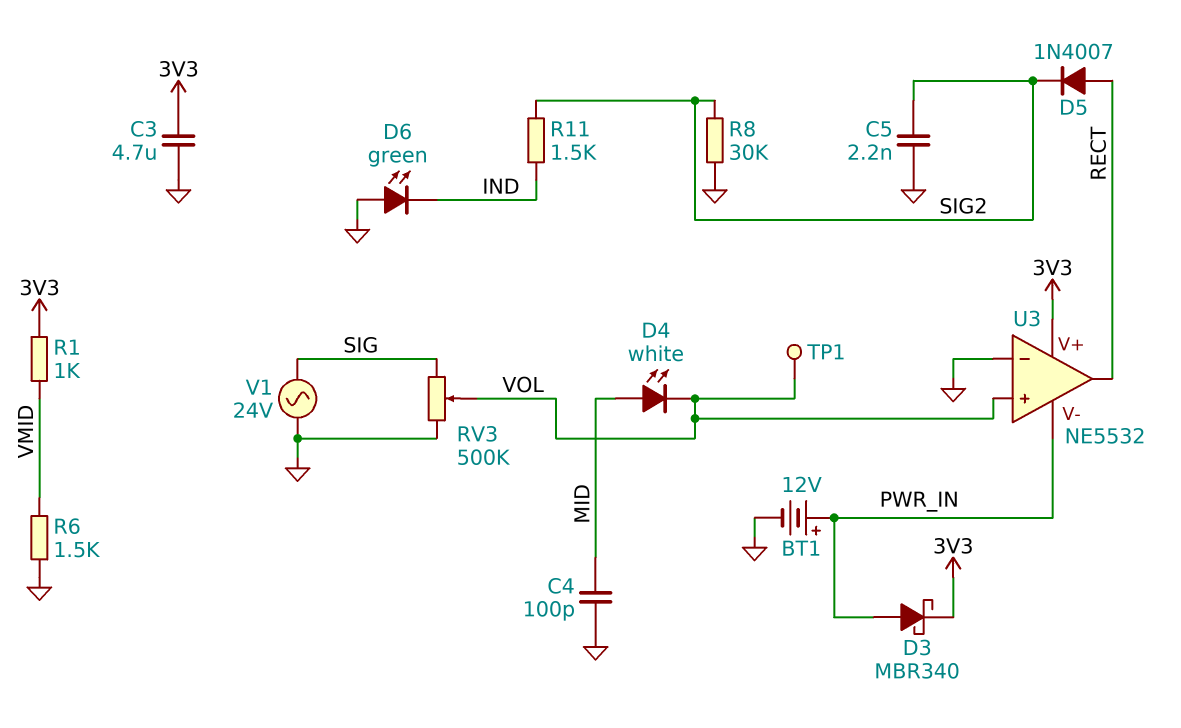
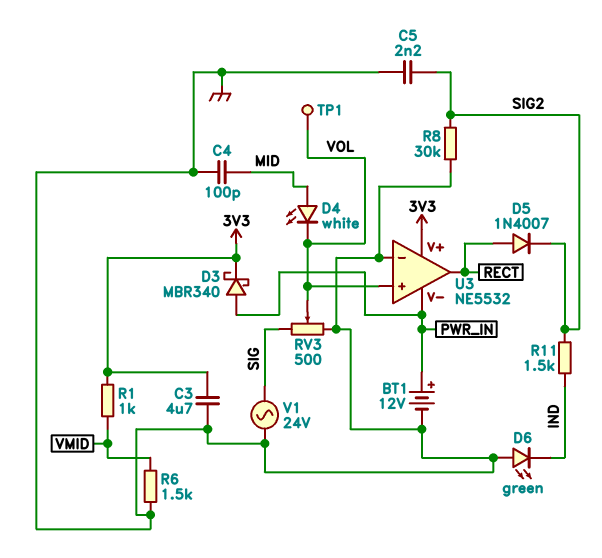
RV3: 500k (GND, SIG, wiper VOL) -> 500 (GND, SIG, wiper VOL)

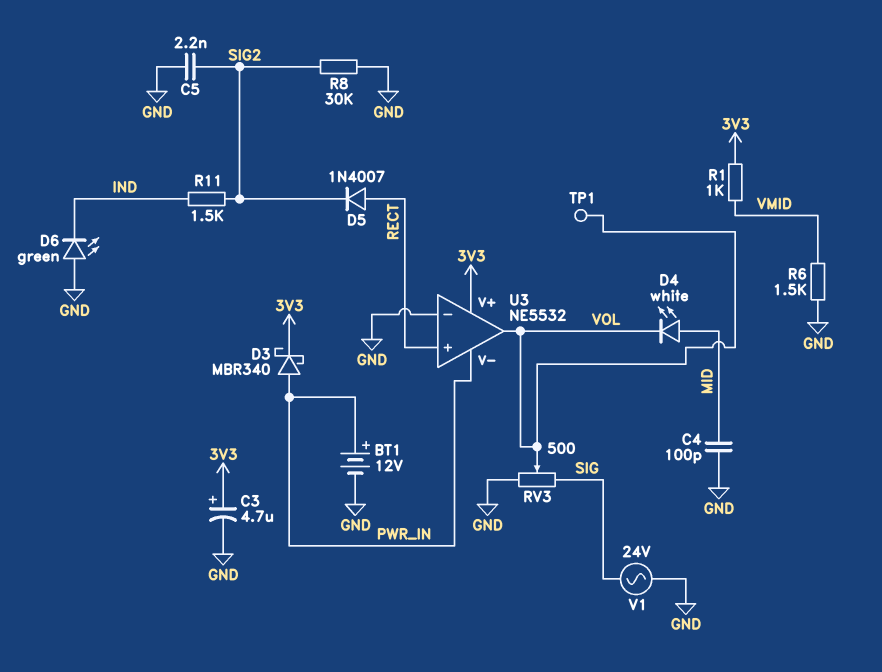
C3: 4.7uF (3V3, GND) -> 4.7uF (plus 3V3, minus GND)
U3 pin in+: VOL -> RECT
U3 pin out: RECT -> VOL

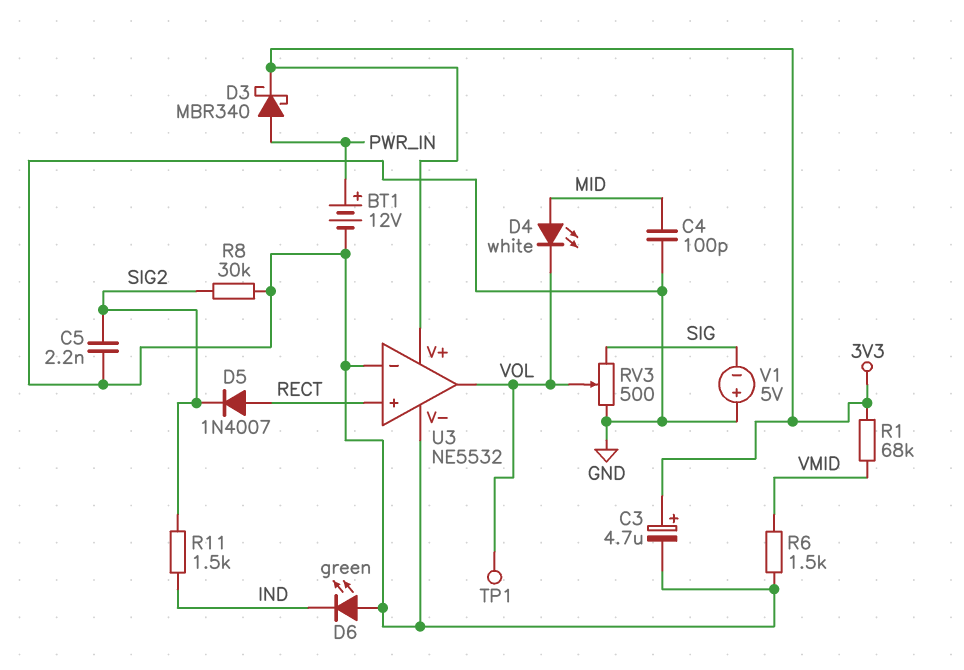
R1: 1k (3V3, VMID) -> 68k (3V3, VMID)
U3 pin V-: PWR_IN -> GND
V1: AC 24V (GND, SIG) -> 5V (plus GND, minus SIG)

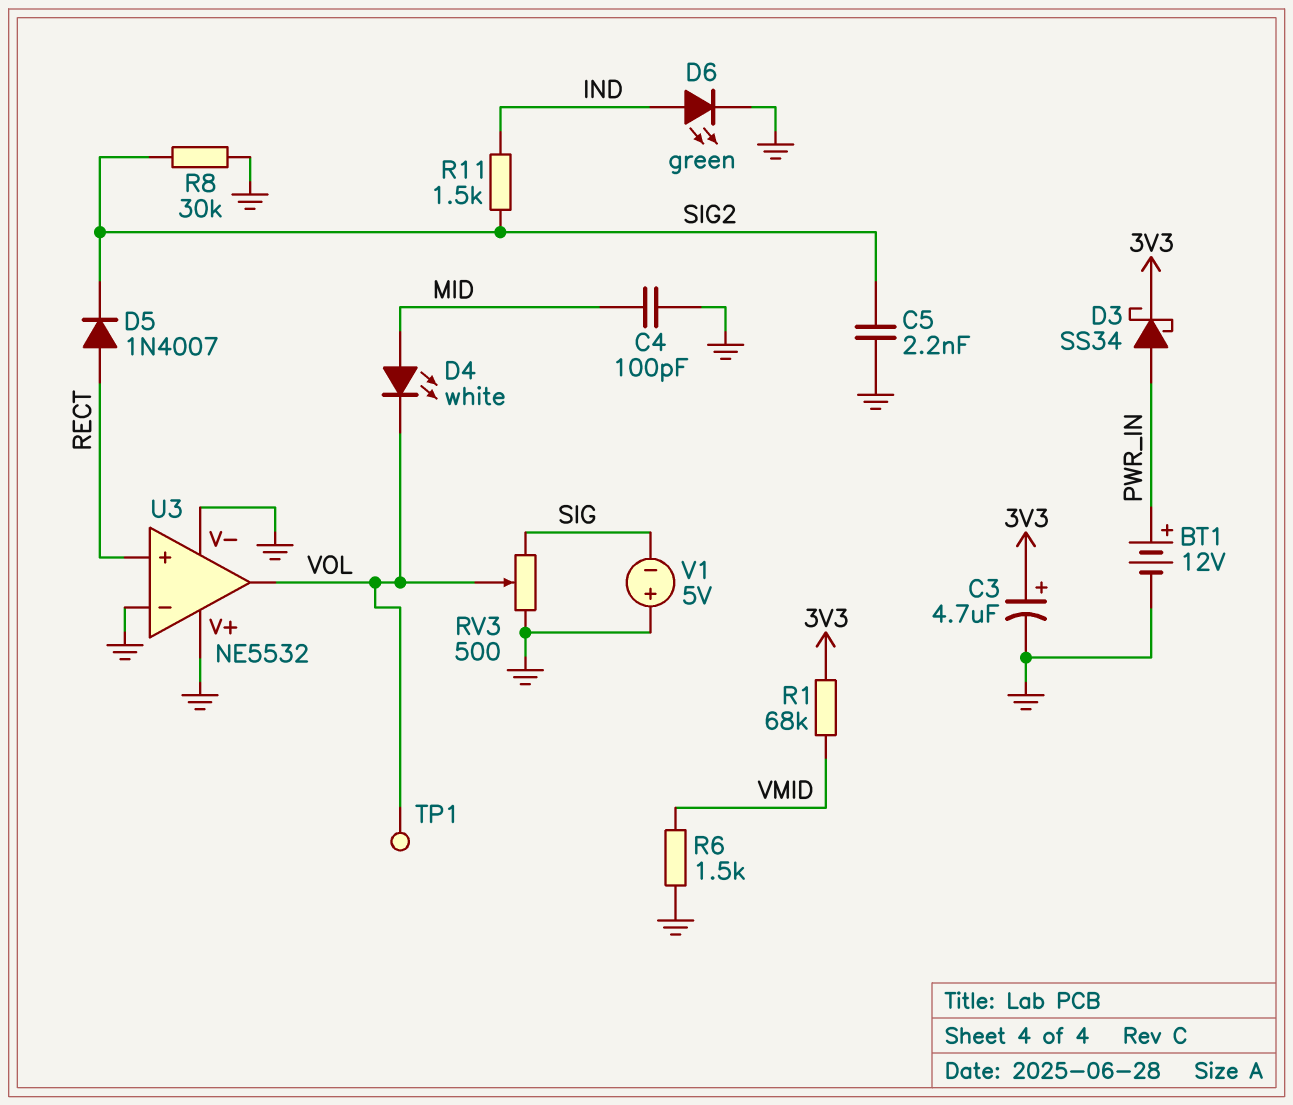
D3: schottky MBR340 (A PWR_IN, K 3V3) -> schottky SS34 (A PWR_IN, K 3V3)
D6: LED green (A GND, K IND) -> LED green (A IND, K GND)
U3 pin V+: 3V3 -> GND

